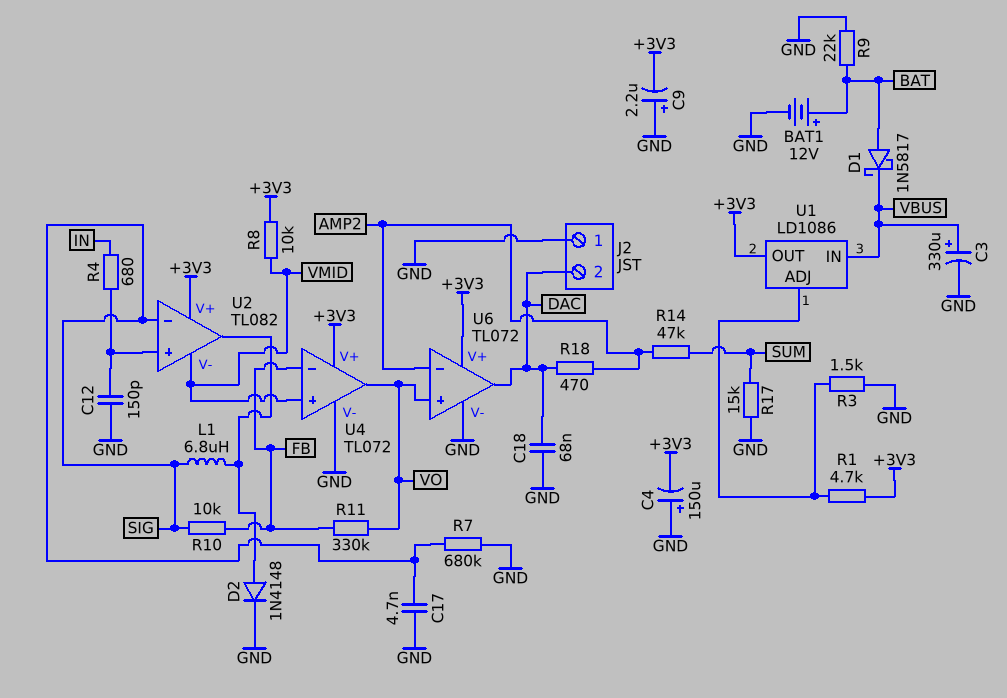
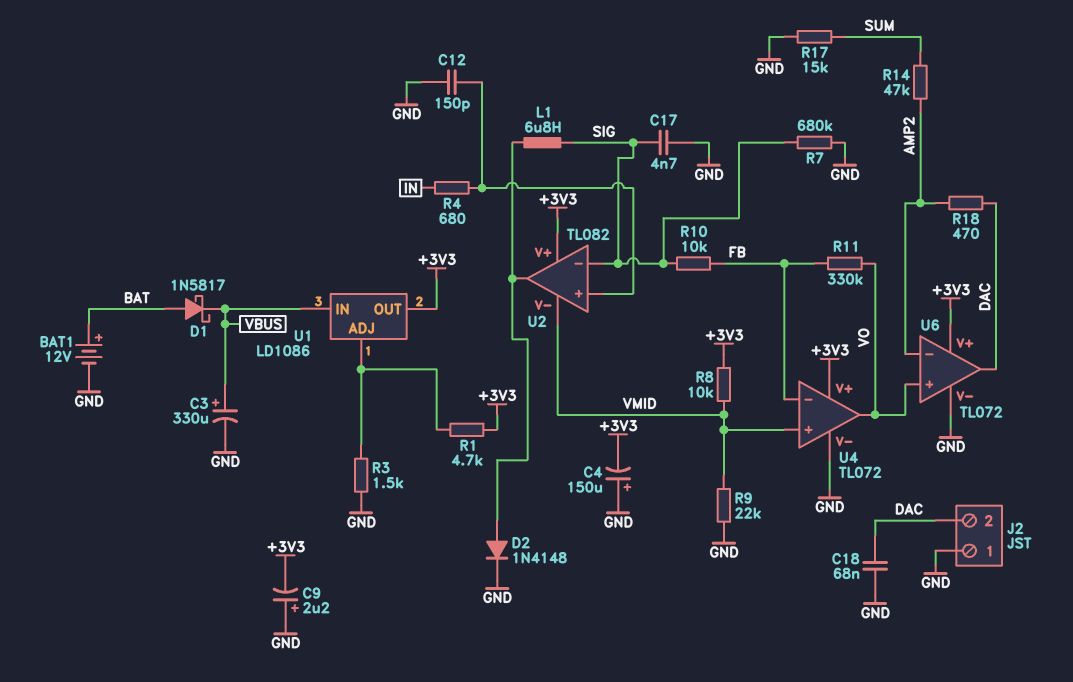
R9: 22k (BAT, GND) -> 22k (GND, VMID)

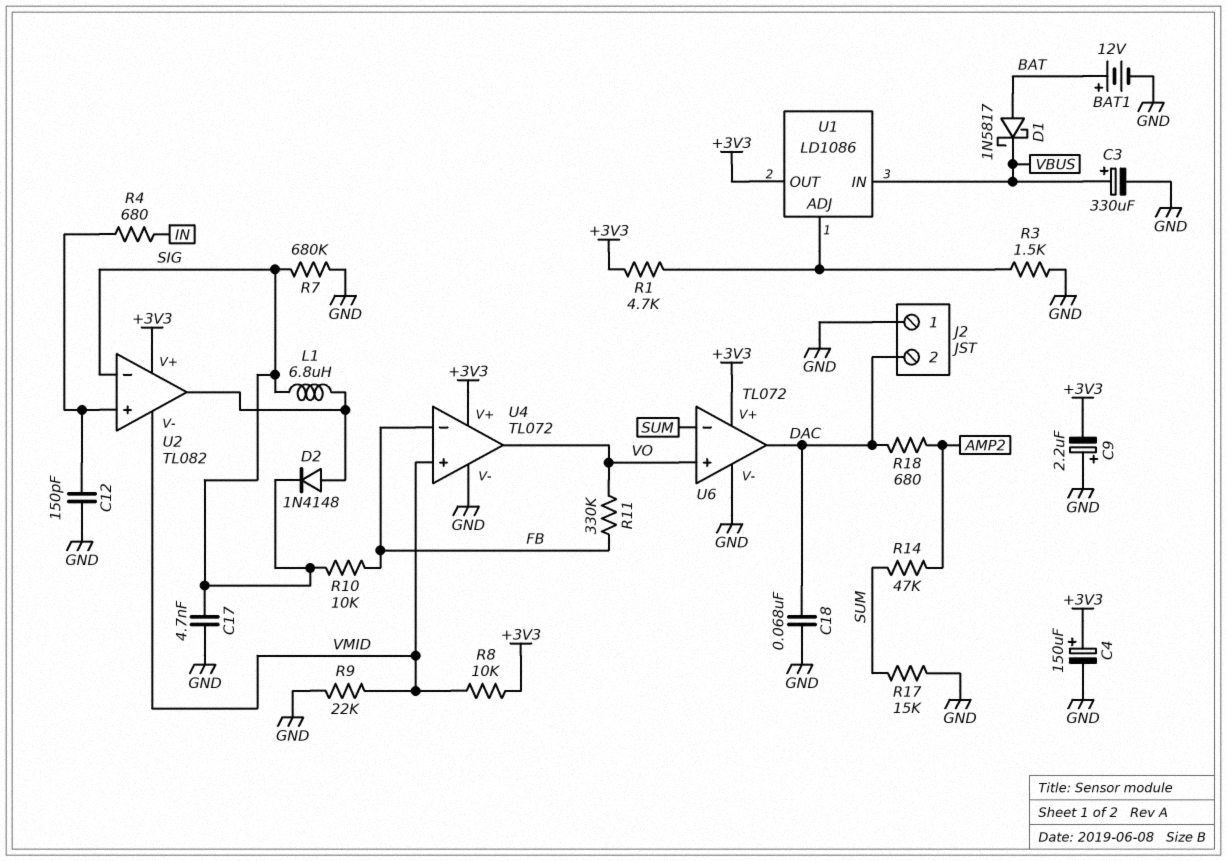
C4: 150uF (plus GND, minus +3V3) -> 150uF (plus +3V3, minus GND)
D2: diode 1N4148 (A U2/out, K GND) -> diode 1N4148 (A U2/out, K SIG)
R18: 470 (AMP2, DAC) -> 680 (AMP2, DAC)
U6 pin in-: AMP2 -> SUM

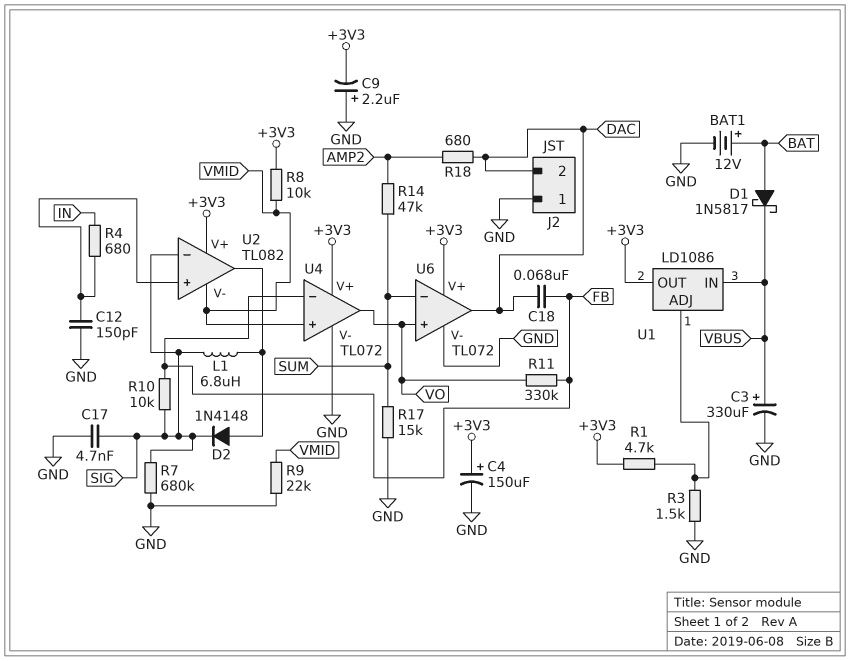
C18: 68nF (DAC, GND) -> 68nF (DAC, FB)

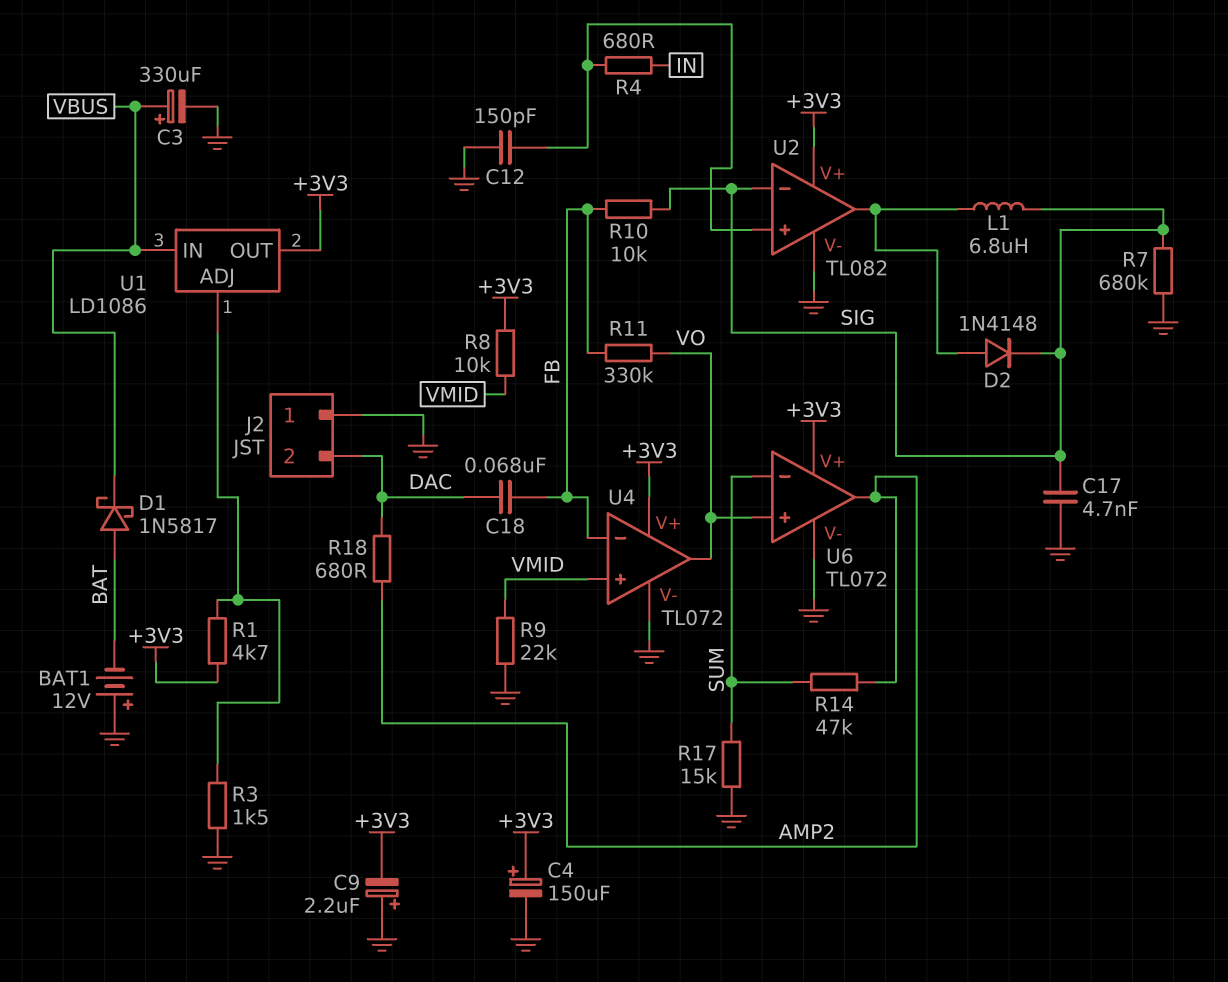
BAT1: 12V (plus BAT, minus GND) -> 12V (plus GND, minus BAT)
U2 pin V-: VMID -> GND
U6 pin out: DAC -> AMP2

